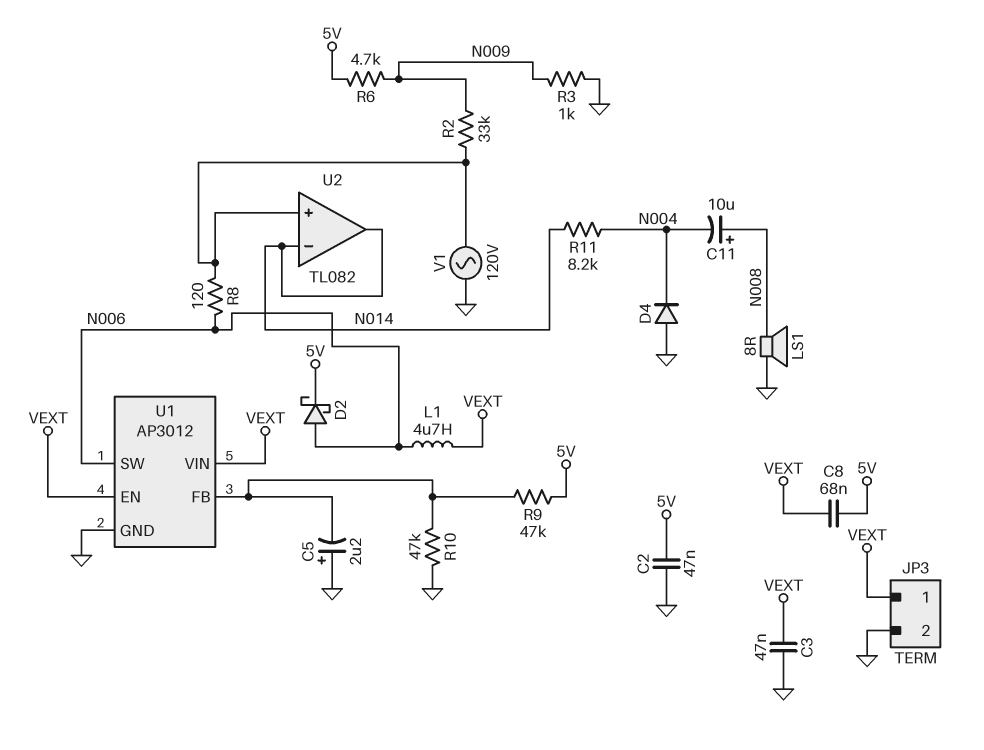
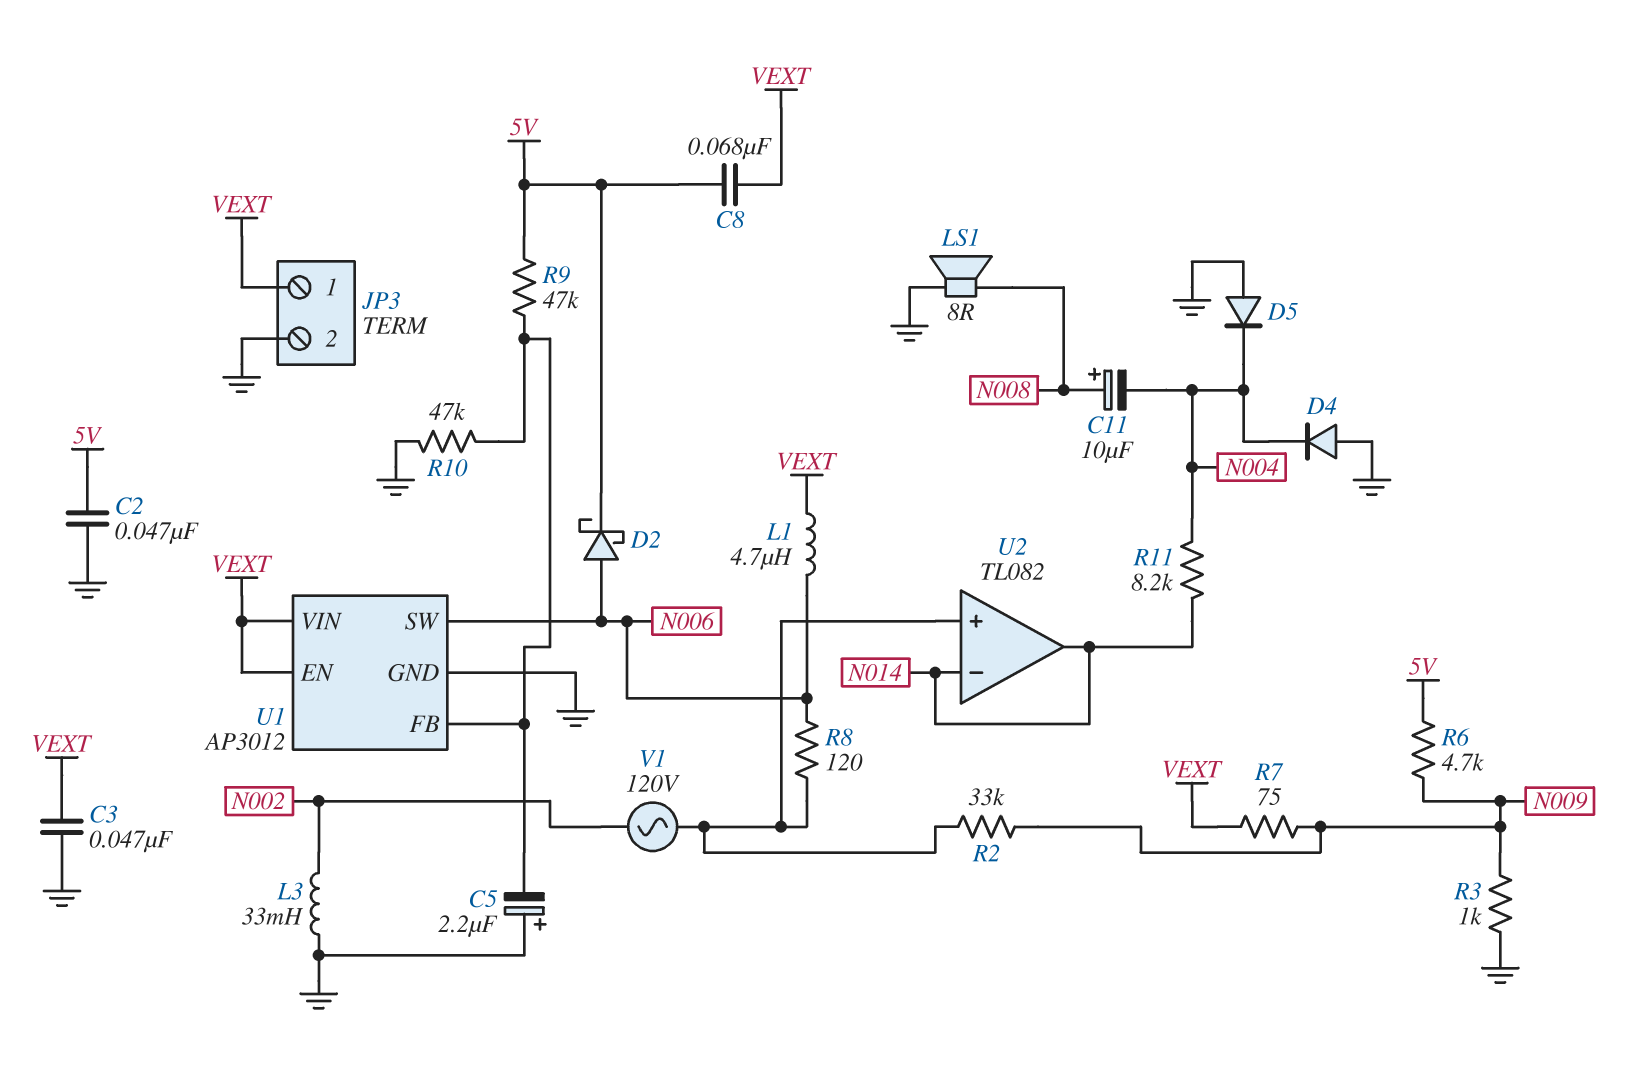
D5: none -> diode (A GND, K N004)
L3: none -> 33mH (GND, N002)
R7: none -> 75 (N009, VEXT)
V1: AC 120V (GND, U2/in+) -> AC 120V (N002, U2/in+)

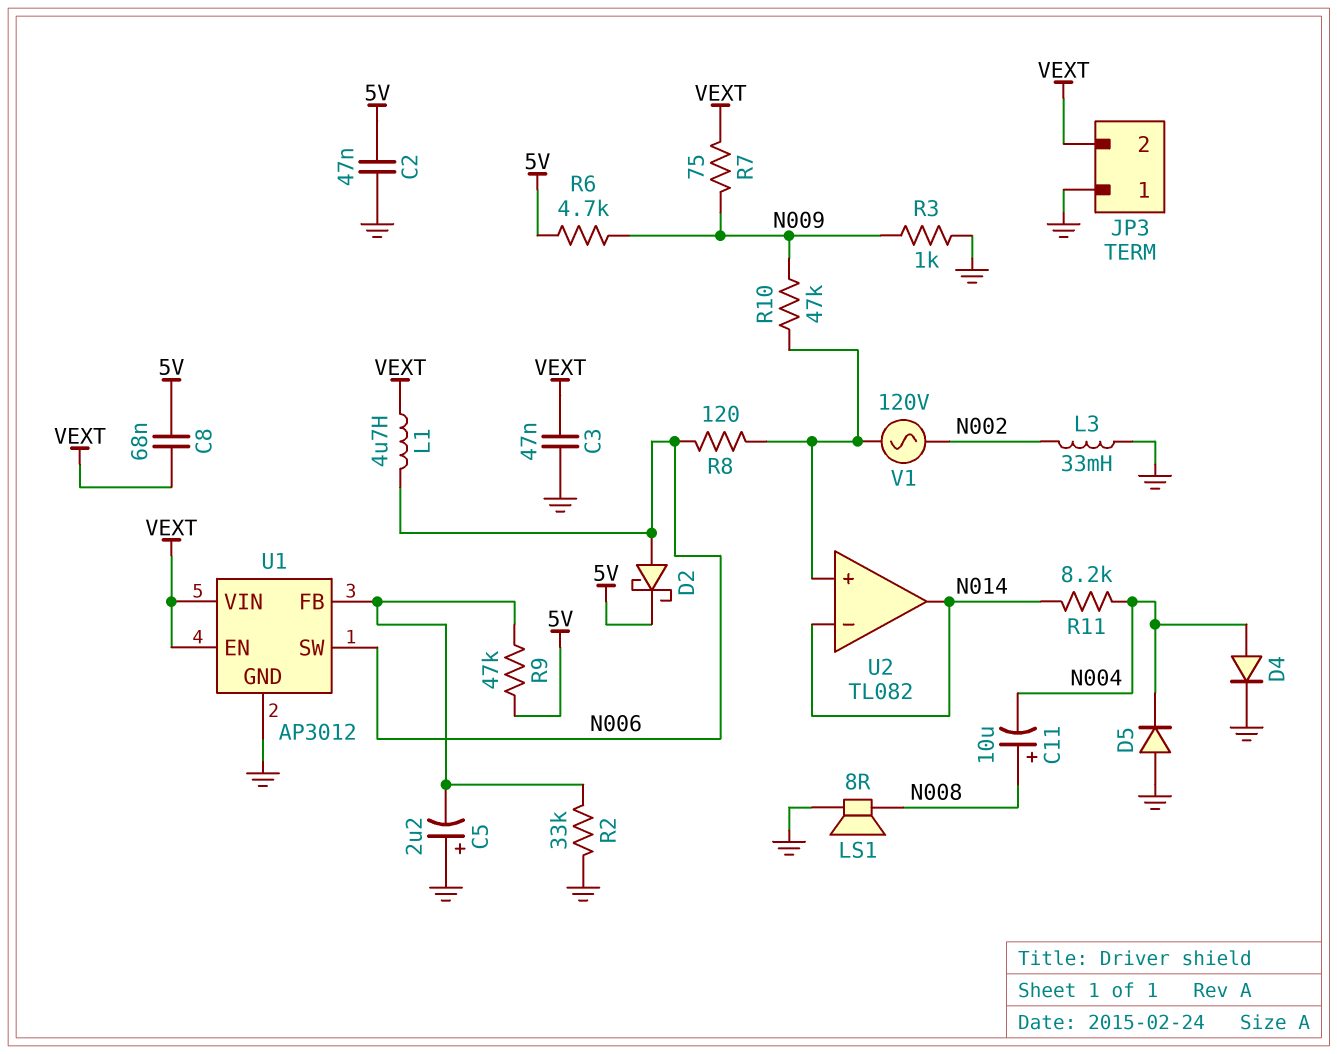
D4: diode (A GND, K N004) -> diode (A N004, K GND)
JP3 pin 1: VEXT -> GND
JP3 pin 2: GND -> VEXT
R2: 33k (N009, U2/in+) -> 33k (GND, U1/FB)
R10: 47k (GND, U1/FB) -> 47k (N009, U2/in+)

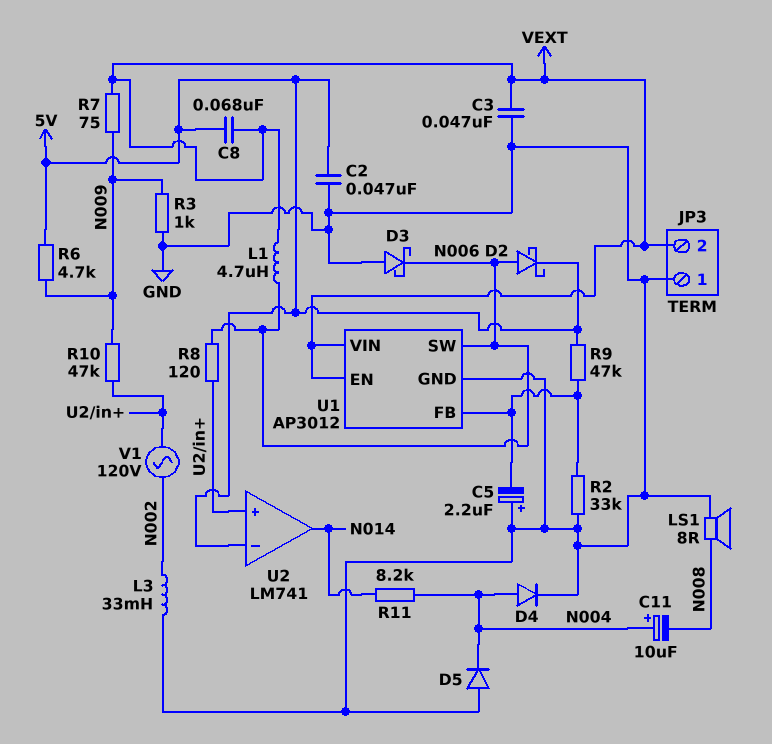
C11: 10uF (plus N008, minus N004) -> 10uF (plus N004, minus N008)
D3: none -> schottky (A GND, K N006)
U2: TL082 -> LM741
U2 pin in-: N014 -> 5V

